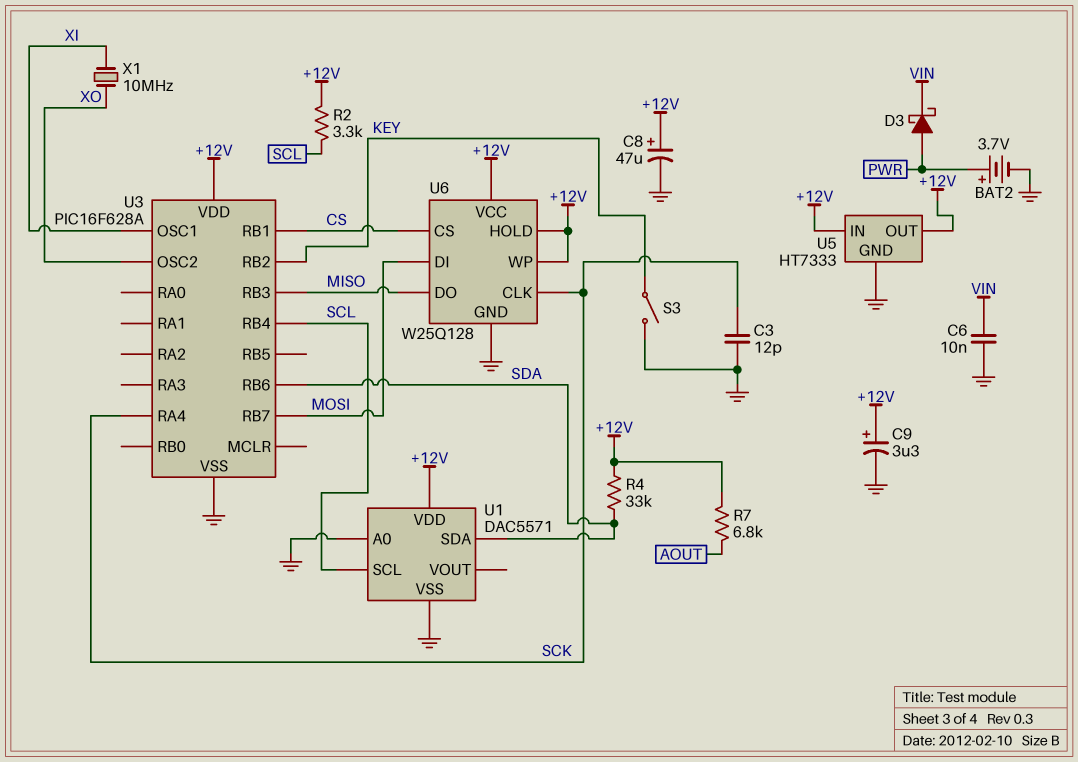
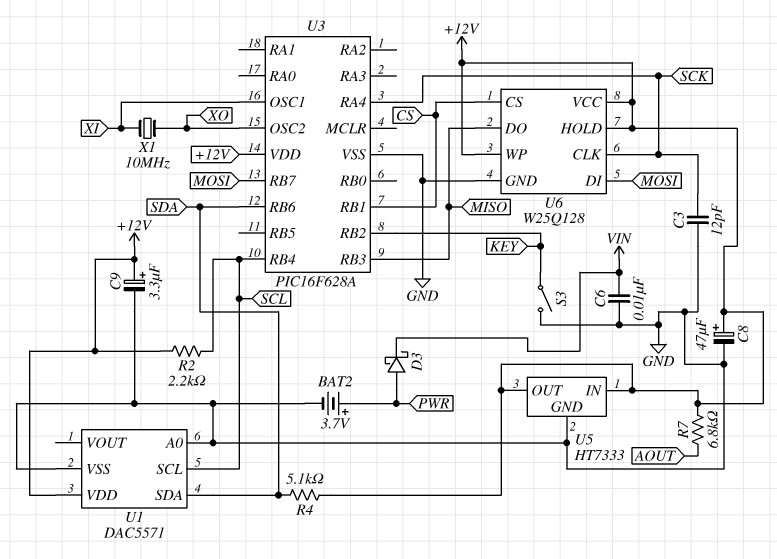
R2: 3.3k (+12V, SCL) -> 2.2k (+12V, SCL)
R4: 33k (+12V, SDA) -> 5.1k (+12V, SDA)

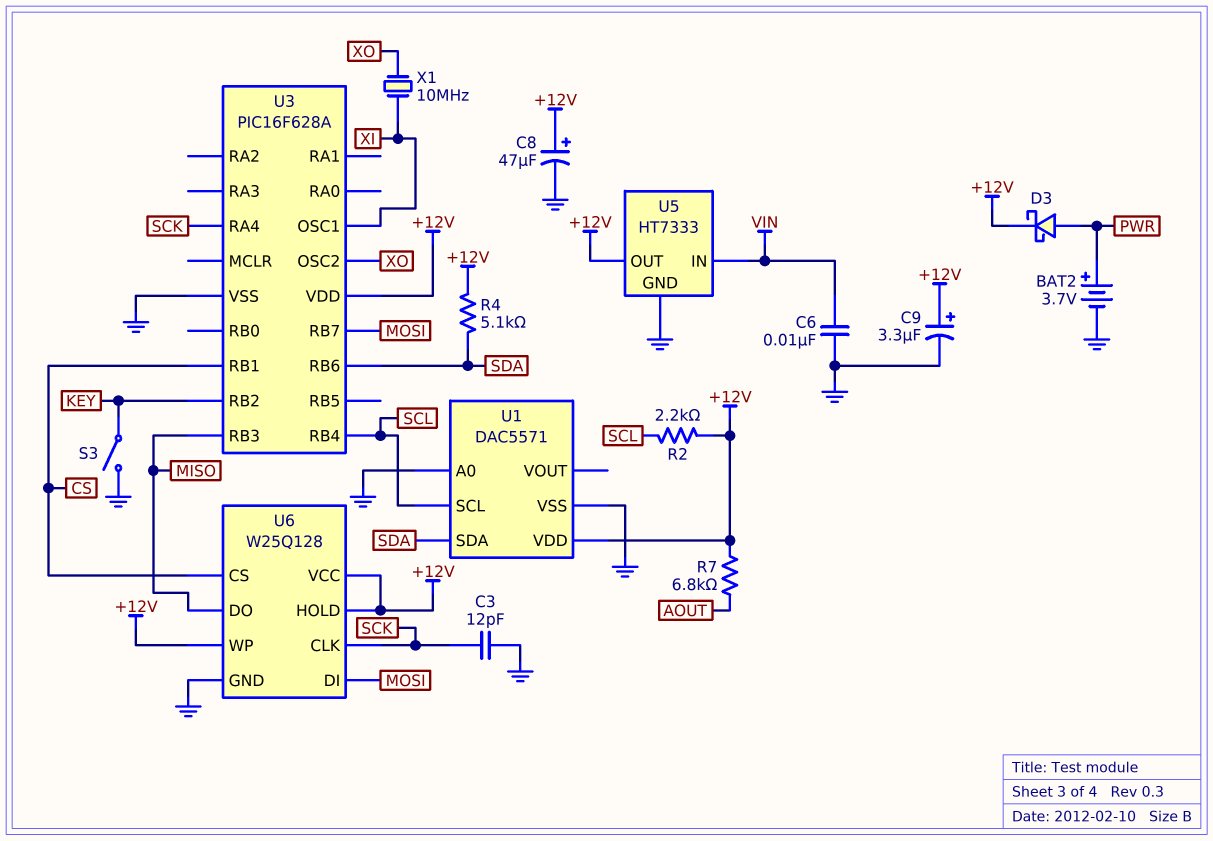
D3: schottky (A PWR, K VIN) -> schottky (A PWR, K +12V)
U5 pin IN: +12V -> VIN

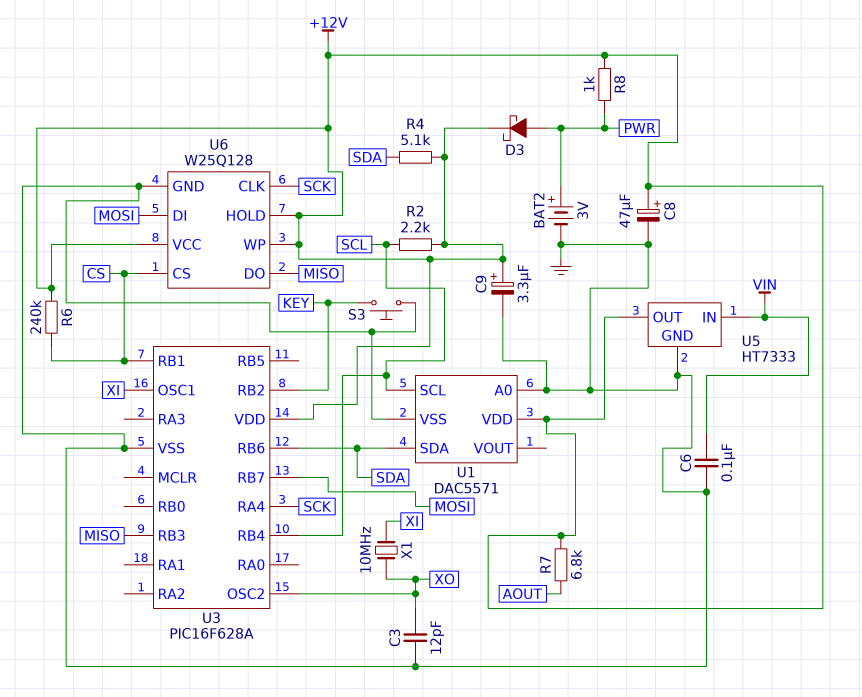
BAT2: 3.7V (plus PWR, minus GND) -> 3V (plus PWR, minus GND)
C3: 12pF (GND, SCK) -> 12pF (GND, XO)
C6: 10nF (GND, VIN) -> 100nF (GND, VIN)
R6: none -> 240k (+12V, CS)
R8: none -> 1k (+12V, PWR)
S3: switch (GND, KEY) -> button (GND, KEY)

